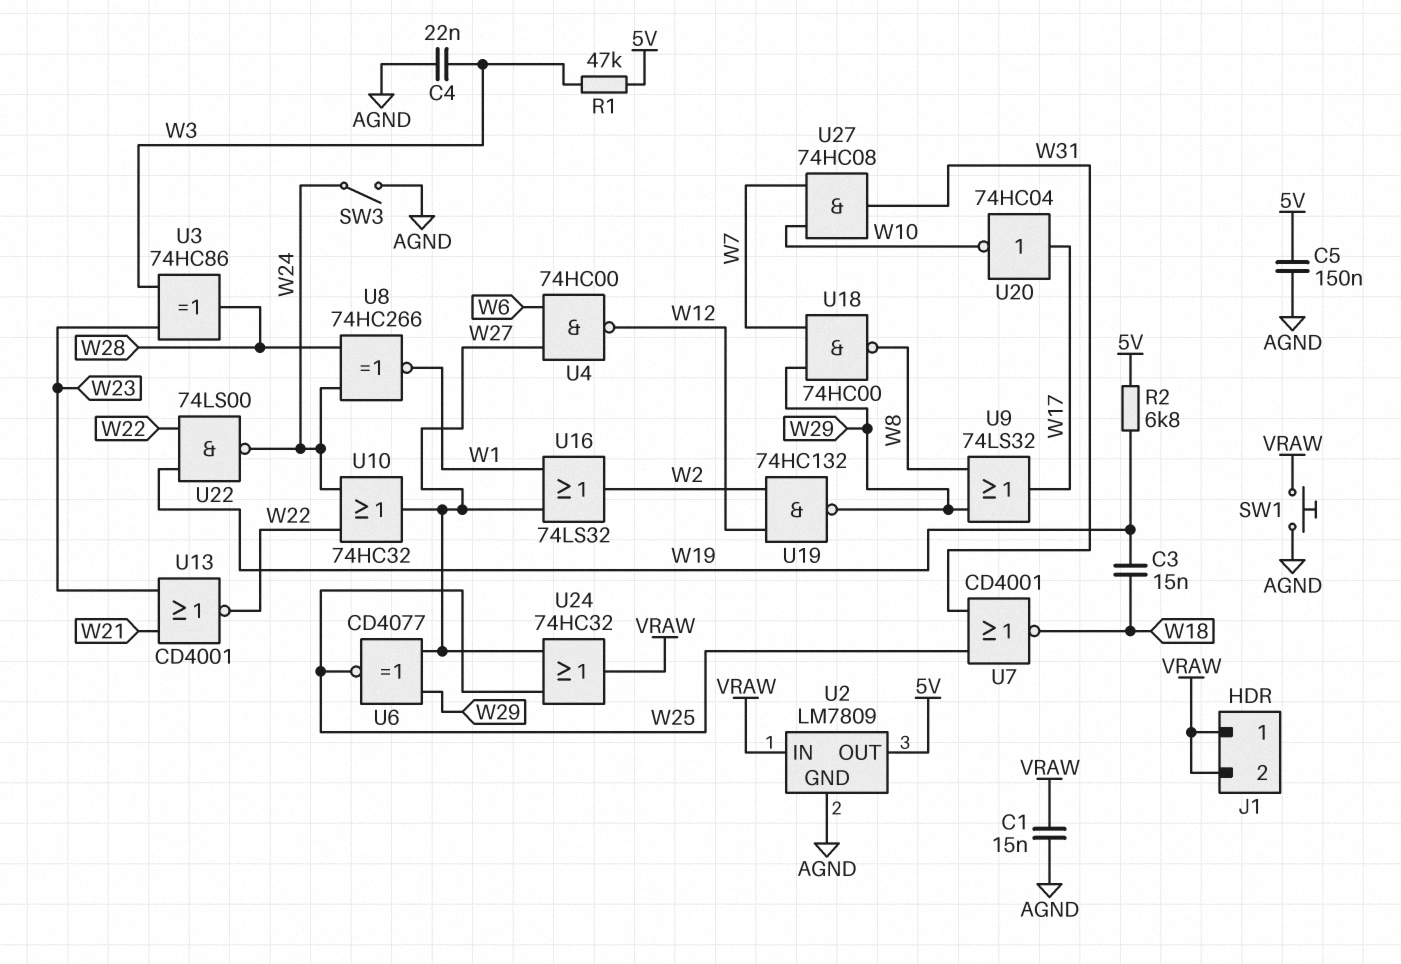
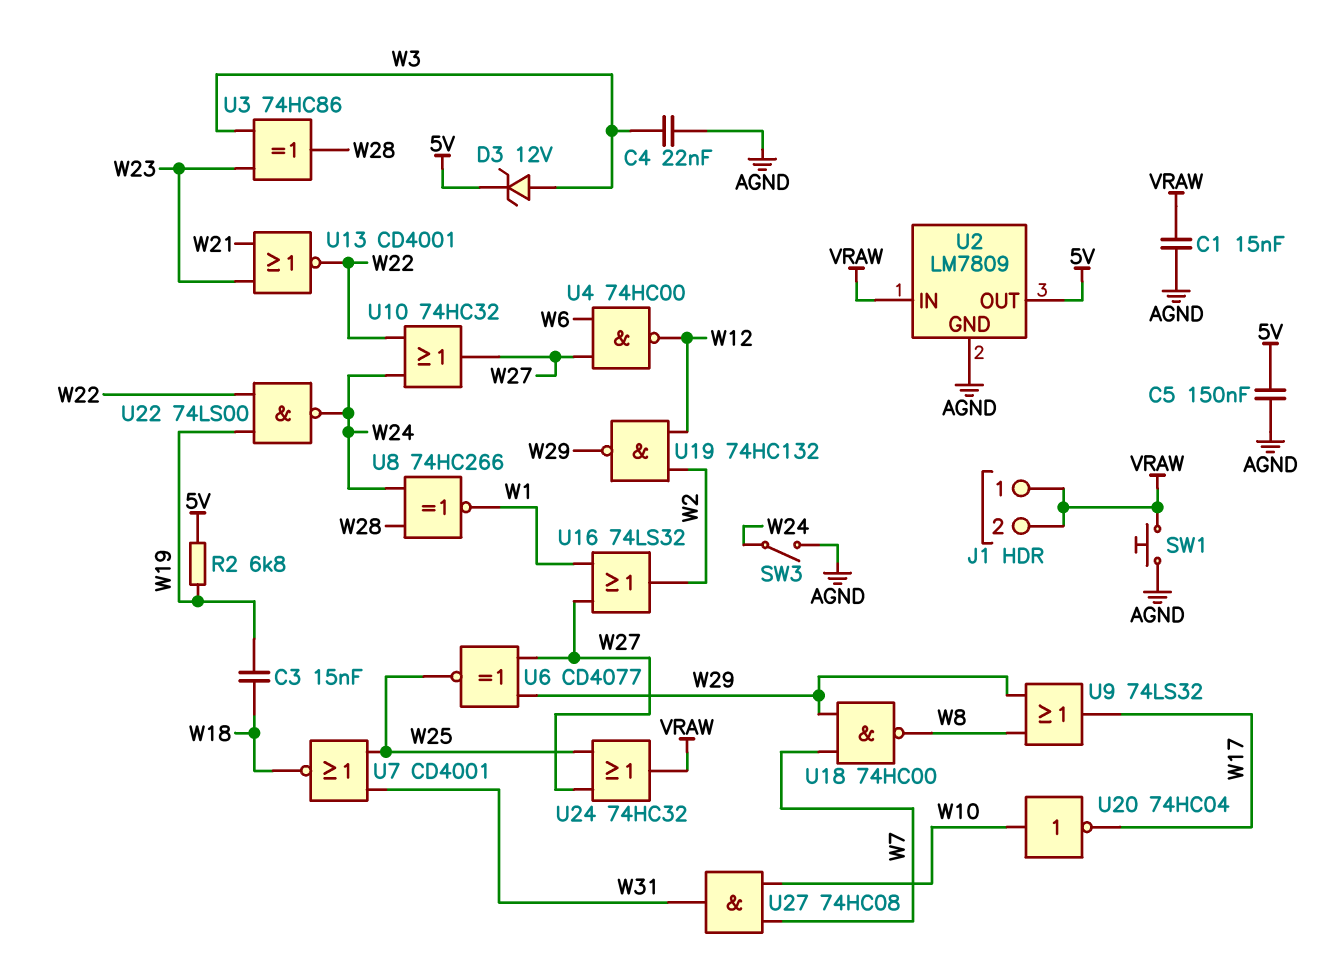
D3: none -> zener 12V (A W3, K 5V)
R1: 47k (5V, W3) -> none
U20: NOT 74HC04 (in W17, out W10) -> NOT 74HC04 (in W10, out W17)

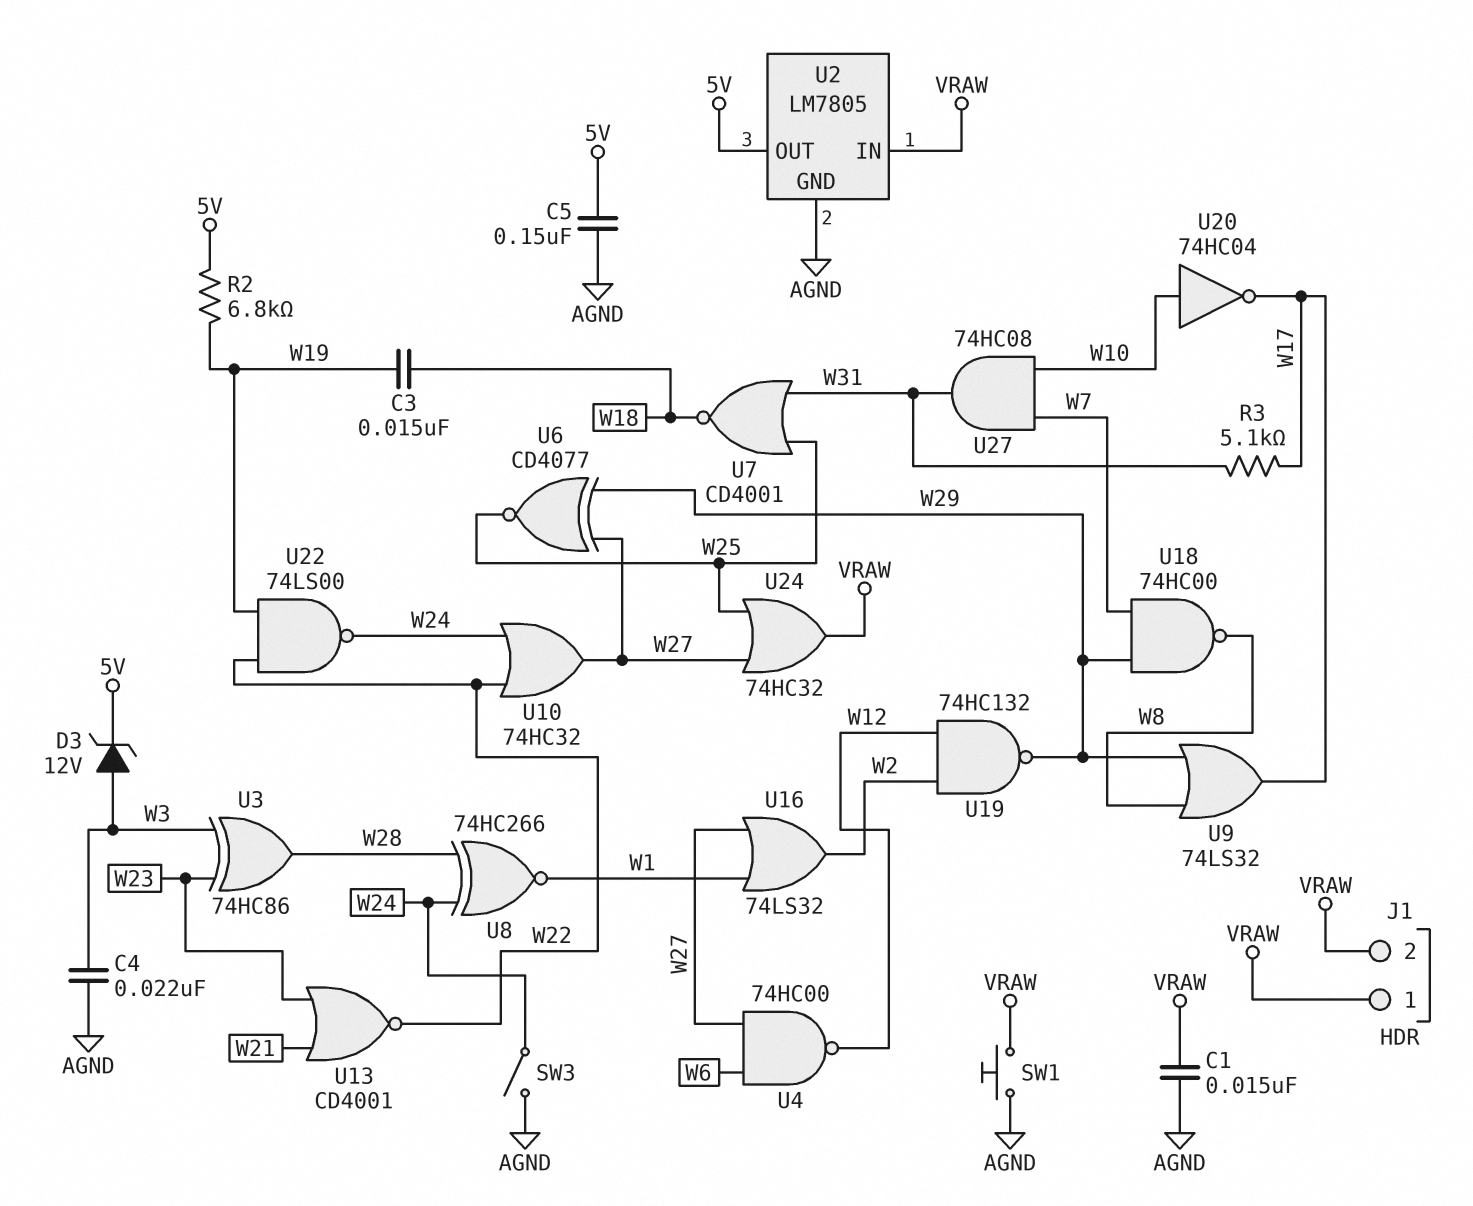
R3: none -> 5.1k (W17, W31)
U2: LM7809 -> LM7805

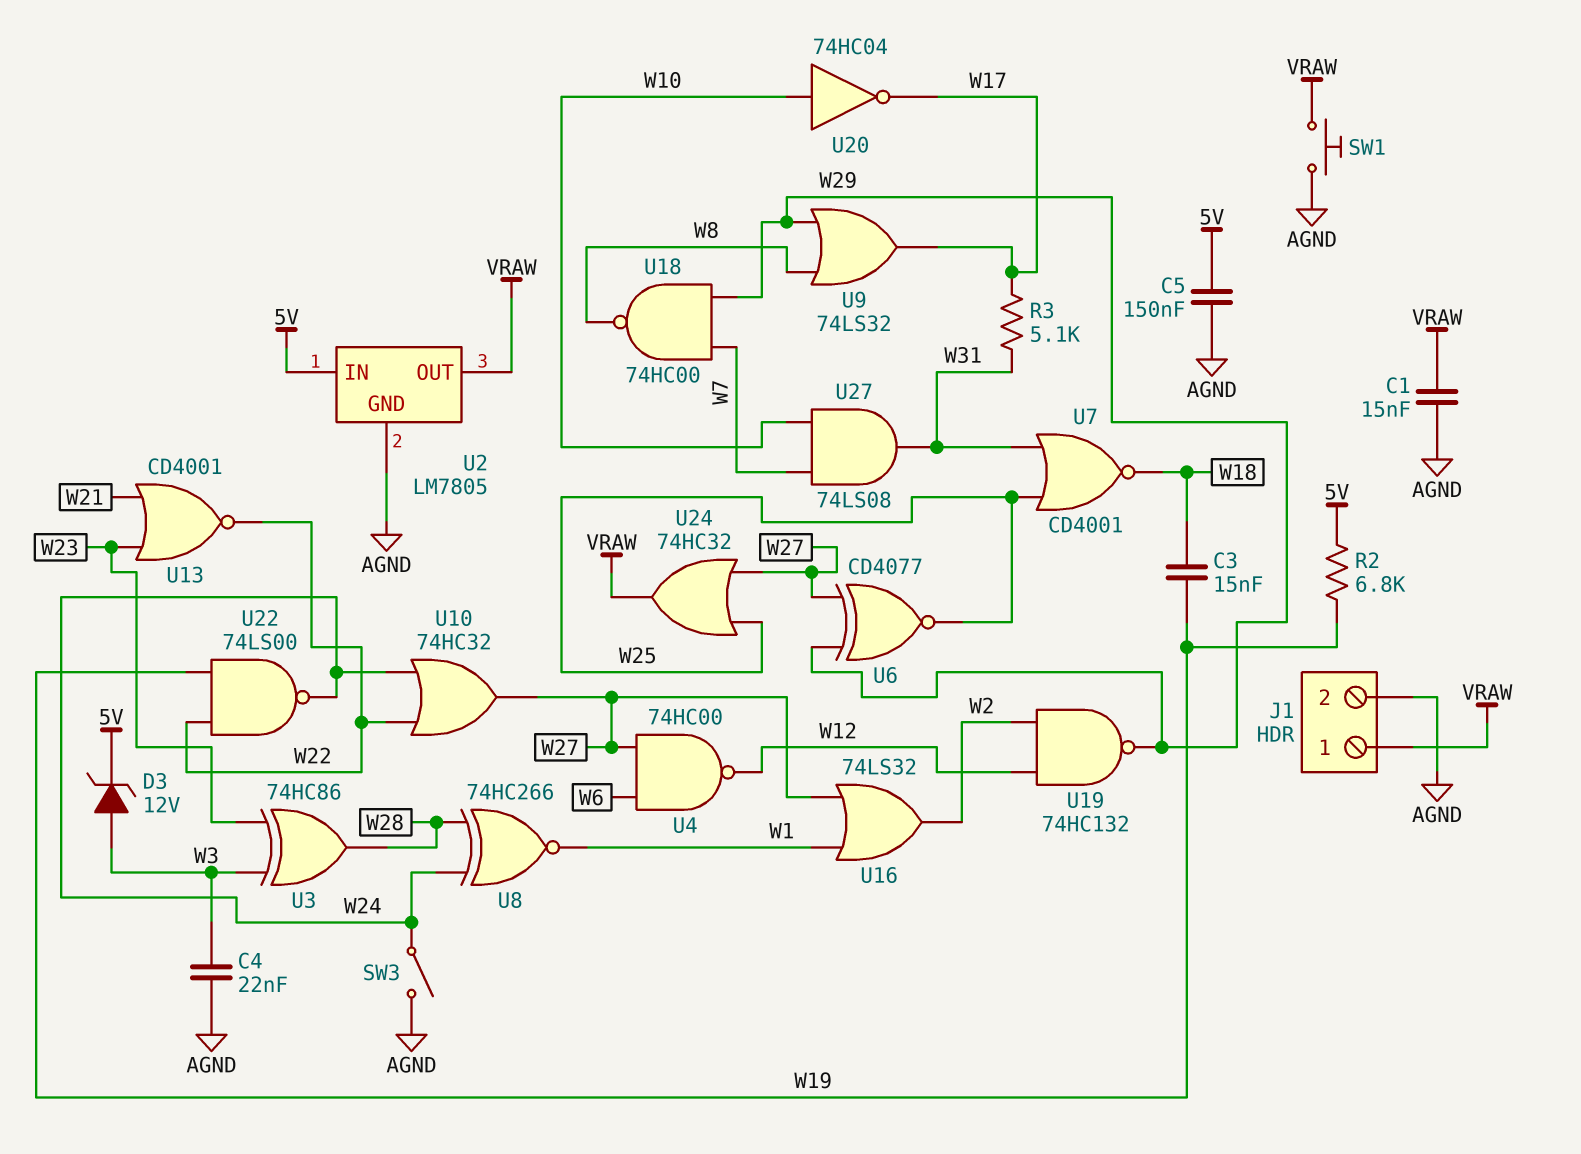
J1 pin 2: VRAW -> AGND
U2 pin IN: VRAW -> 5V
U2 pin OUT: 5V -> VRAW
U27: AND 74HC08 (in W7, in W10, out W31) -> AND 74LS08 (in W7, in W10, out W31)

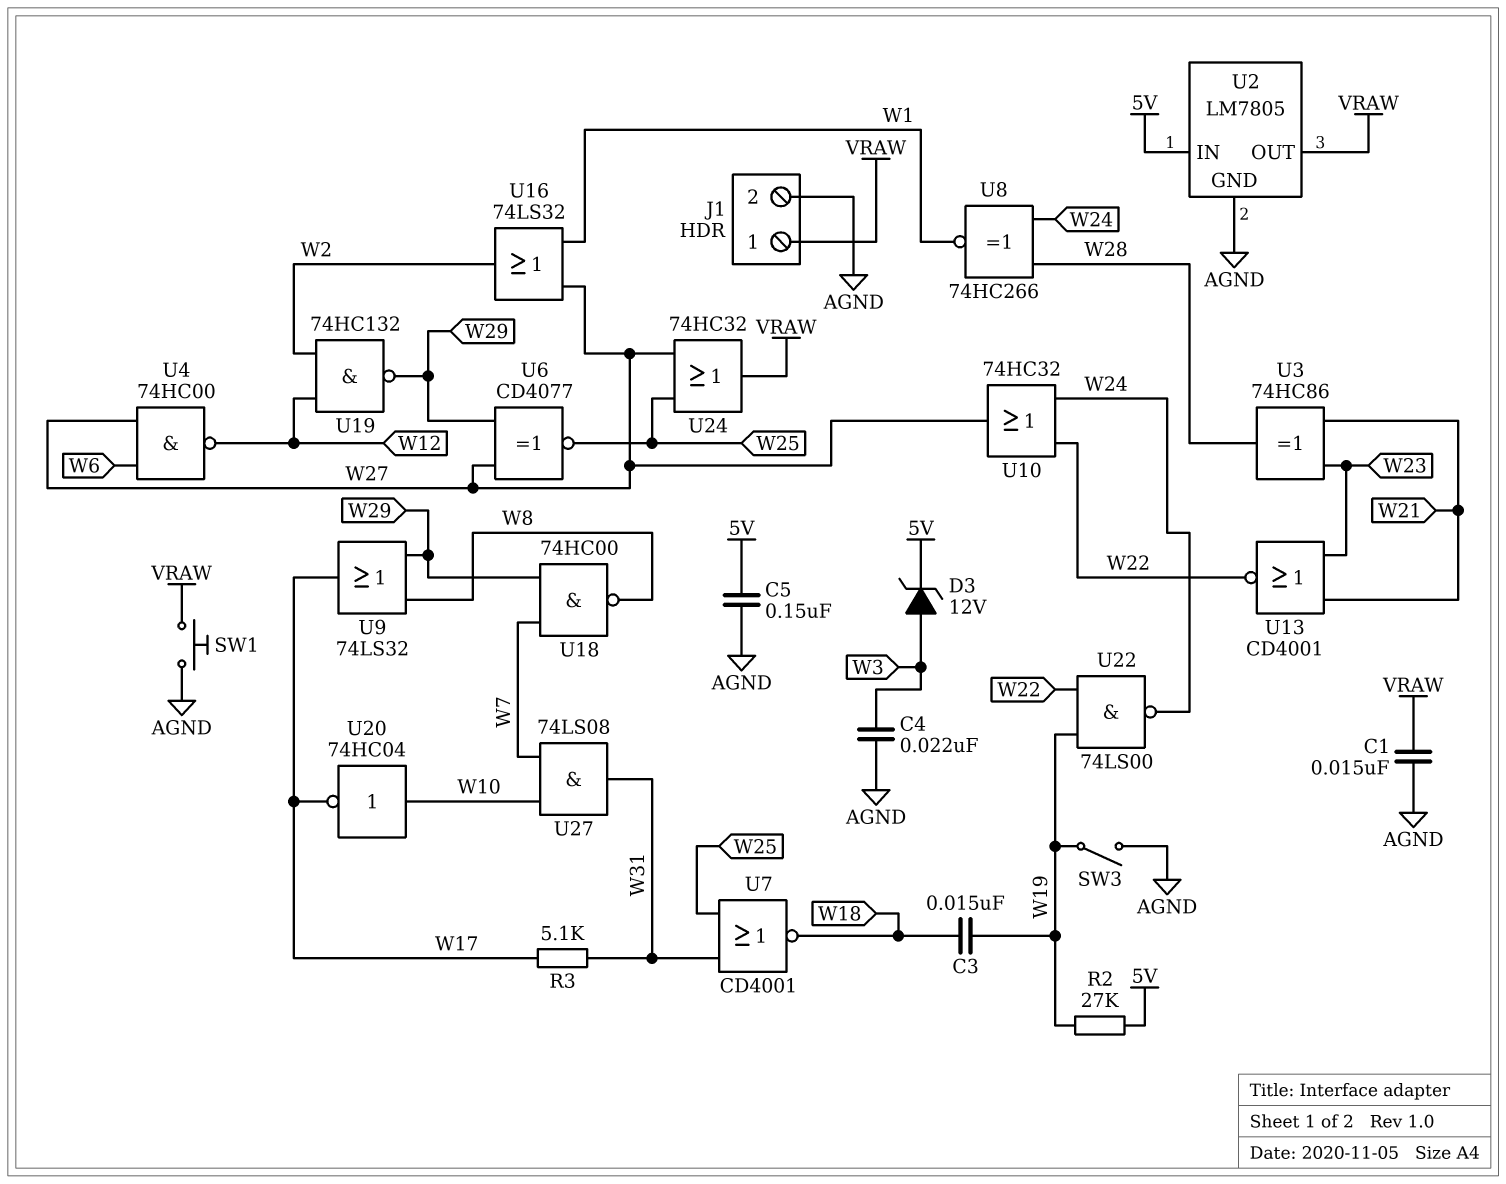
R2: 6.8k (5V, W19) -> 27k (5V, W19)
SW3: switch (AGND, W24) -> switch (AGND, W19)
U3: XOR 74HC86 (in W3, in W23, out W28) -> XOR 74HC86 (in W21, in W23, out W28)

